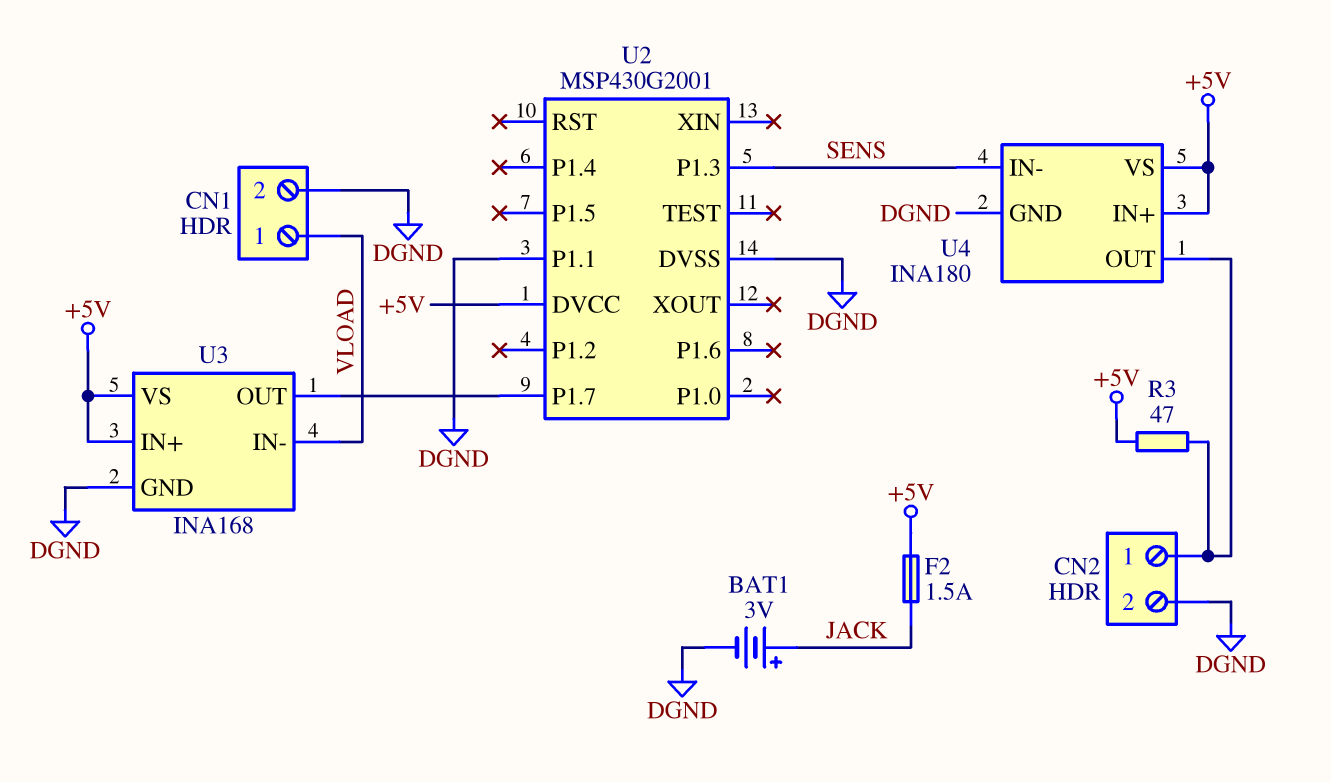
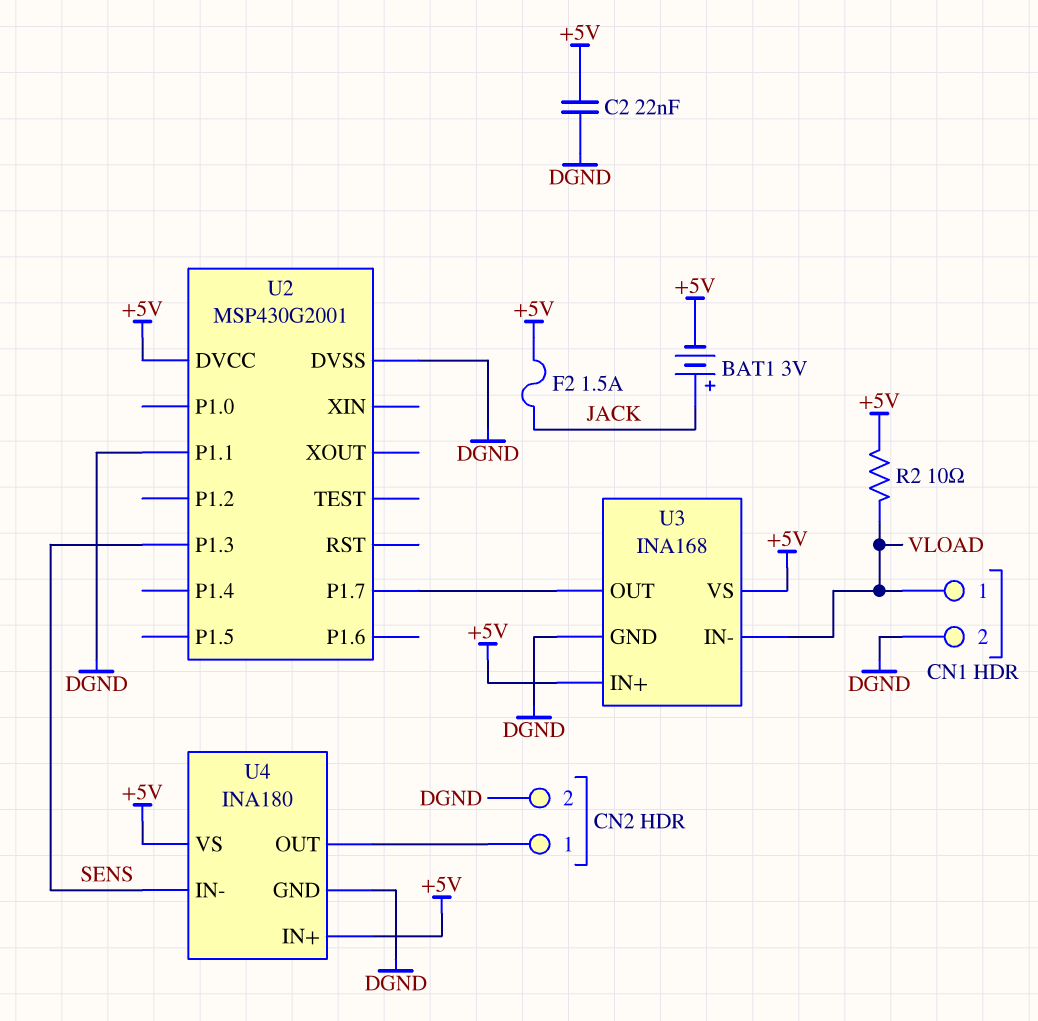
BAT1: 3V (plus JACK, minus DGND) -> 3V (plus JACK, minus +5V)
C2: none -> 22nF (+5V, DGND)
R2: none -> 10 (+5V, VLOAD)
R3: 47 (+5V, CN2/1) -> none

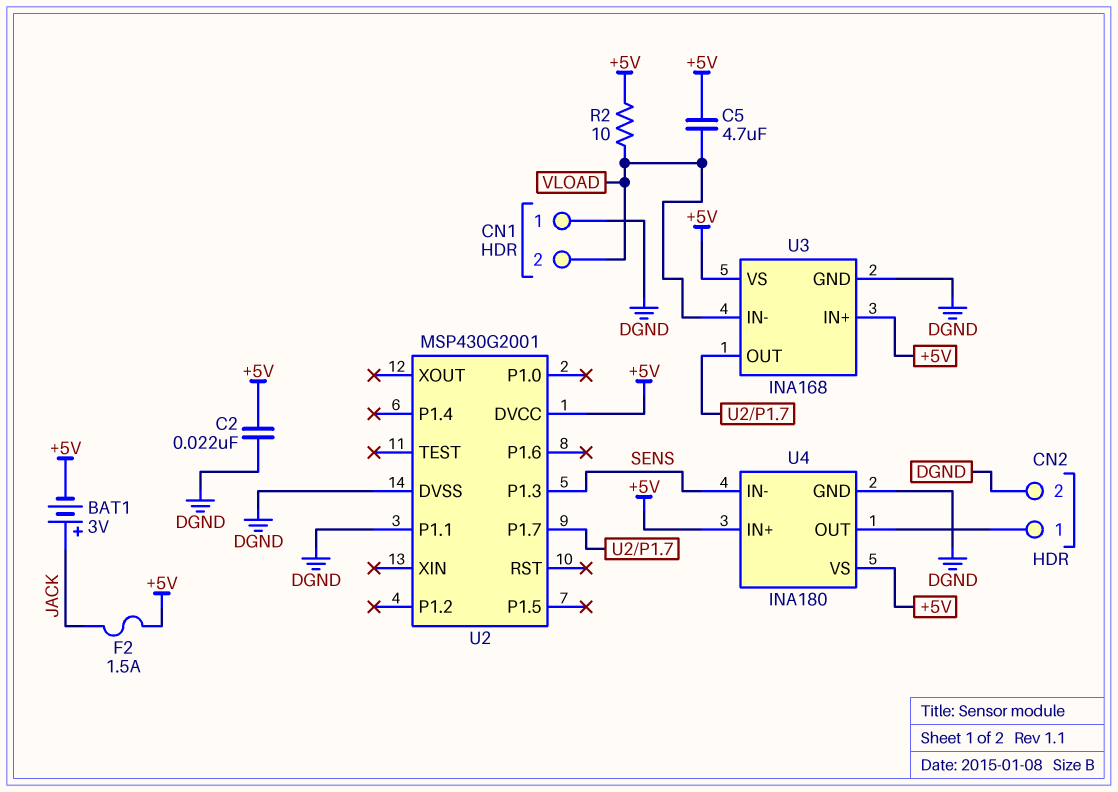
C5: none -> 4.7uF (+5V, VLOAD)
CN1 pin 1: VLOAD -> DGND
CN1 pin 2: DGND -> VLOAD

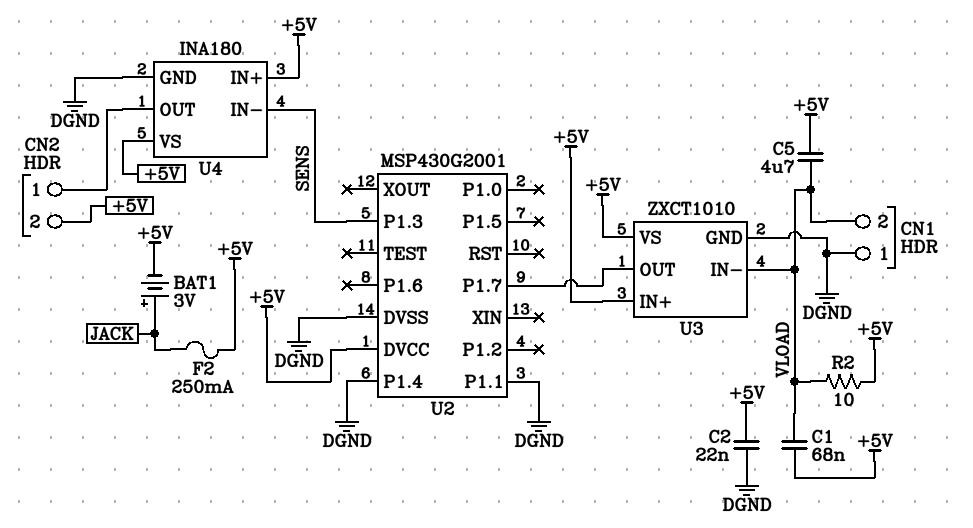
C1: none -> 68nF (+5V, VLOAD)
CN2 pin 2: DGND -> +5V
F2: 1.5A (+5V, JACK) -> 250mA (+5V, JACK)
U2 pin P1.4: none -> DGND
U3: INA168 -> ZXCT1010

